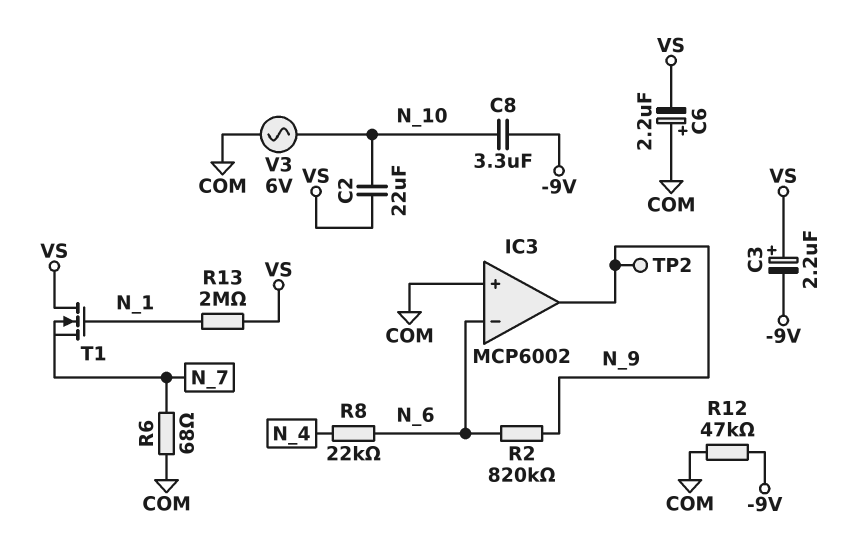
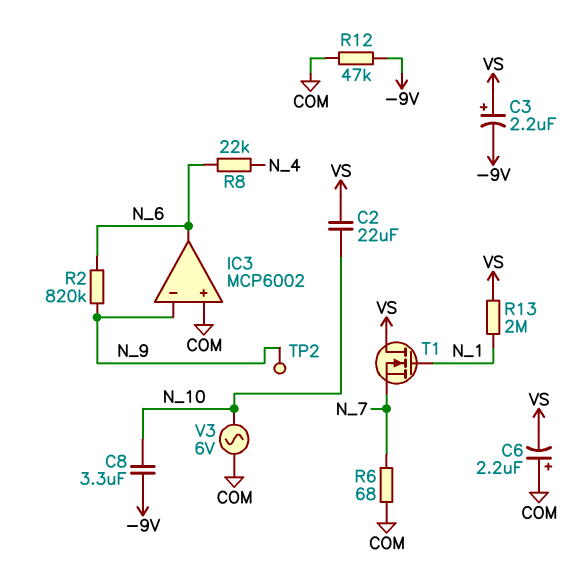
IC3 pin in-: N_6 -> N_9
IC3 pin out: N_9 -> N_6

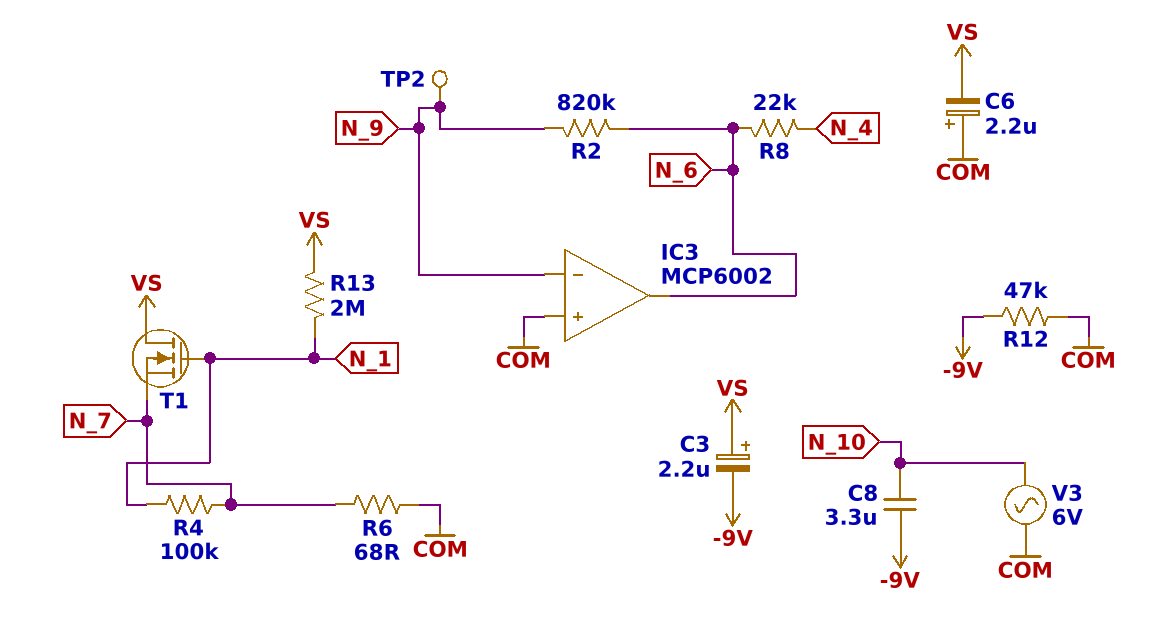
C2: 22uF (N_10, VS) -> none
R4: none -> 100k (N_1, N_7)

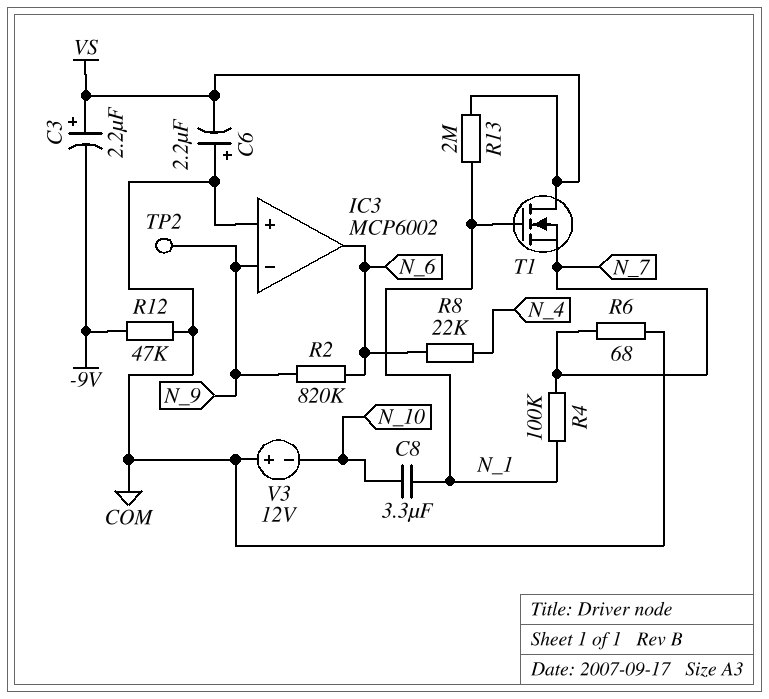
C8: 3.3uF (-9V, N_10) -> 3.3uF (N_1, N_10)
V3: AC 6V (COM, N_10) -> 12V (plus COM, minus N_10)

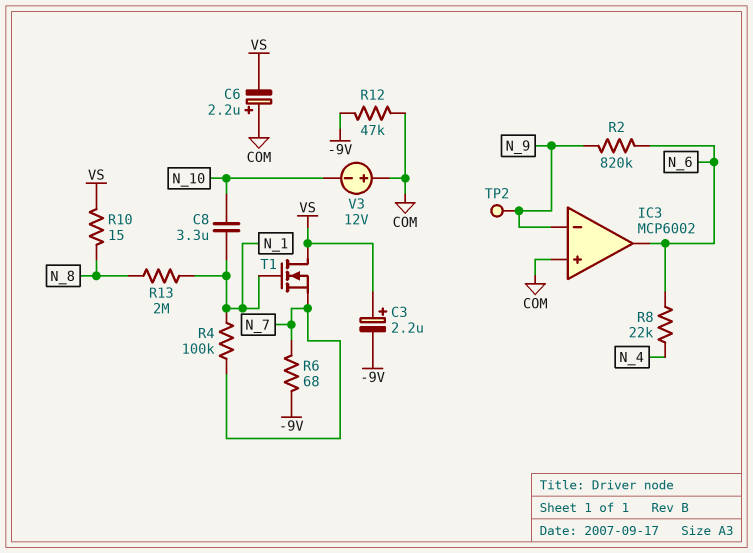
R6: 68 (COM, N_7) -> 68 (-9V, N_7)
R10: none -> 15 (N_8, VS)
R13: 2M (N_1, VS) -> 2M (N_1, N_8)

